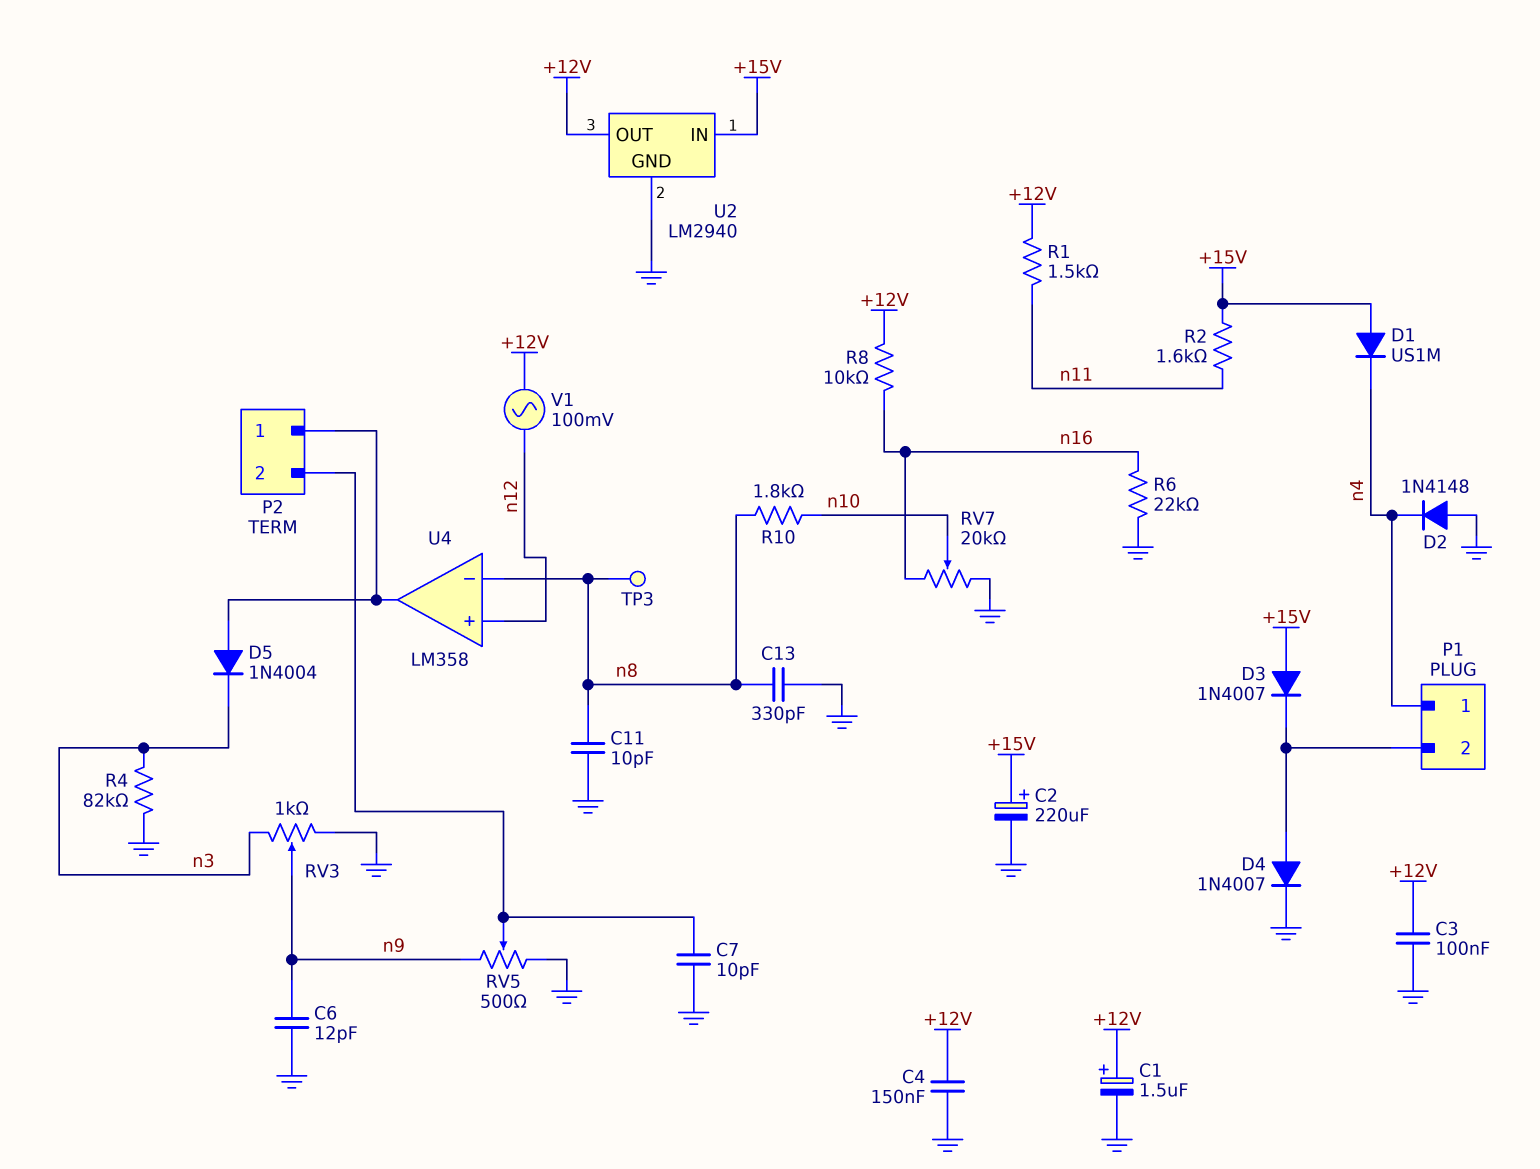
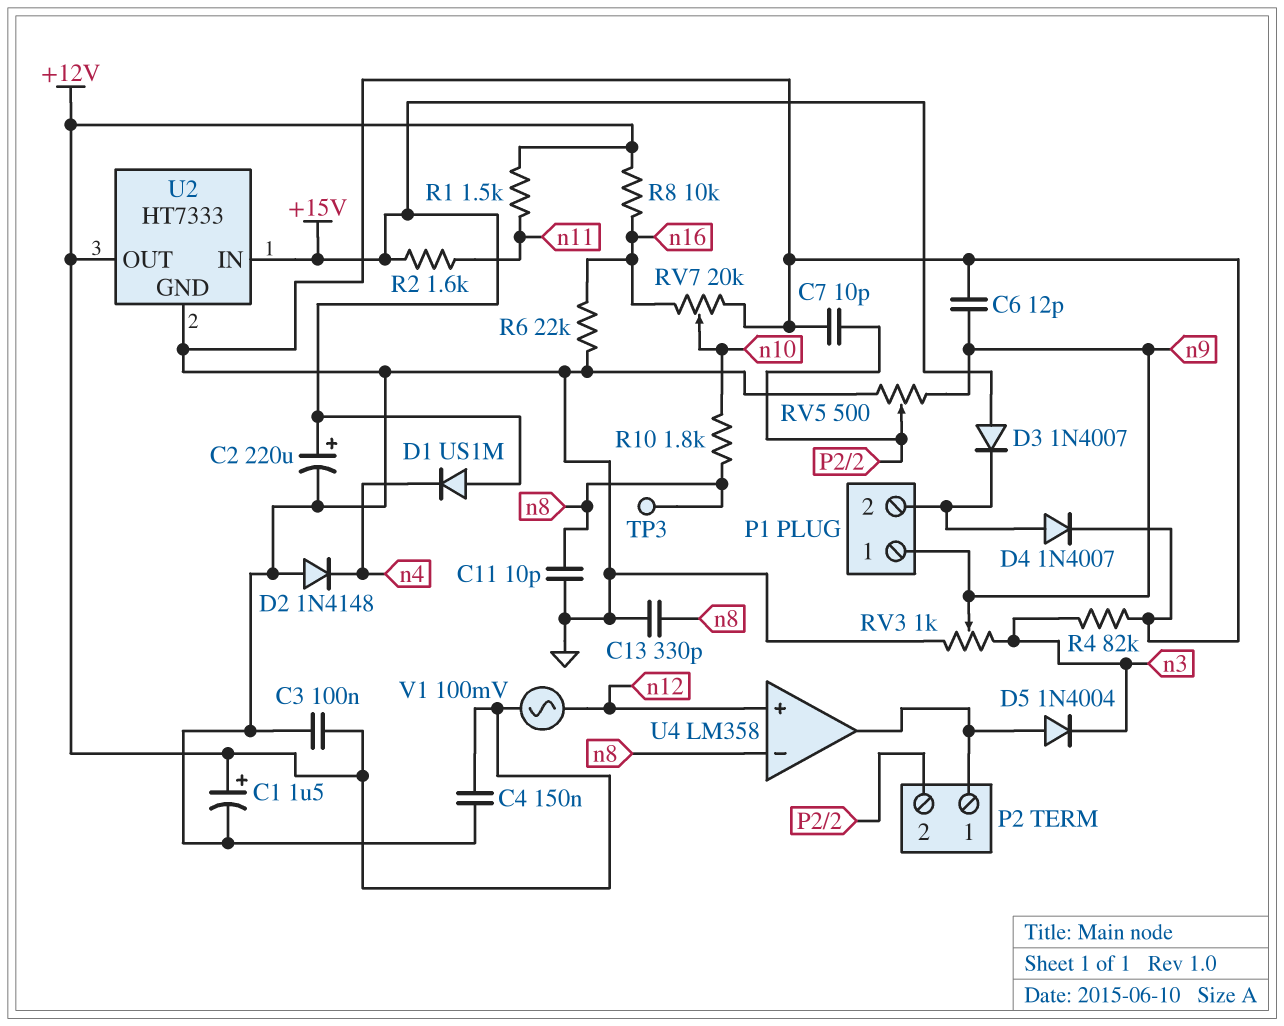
P1 pin 1: n4 -> n9
U2: LM2940 -> HT7333

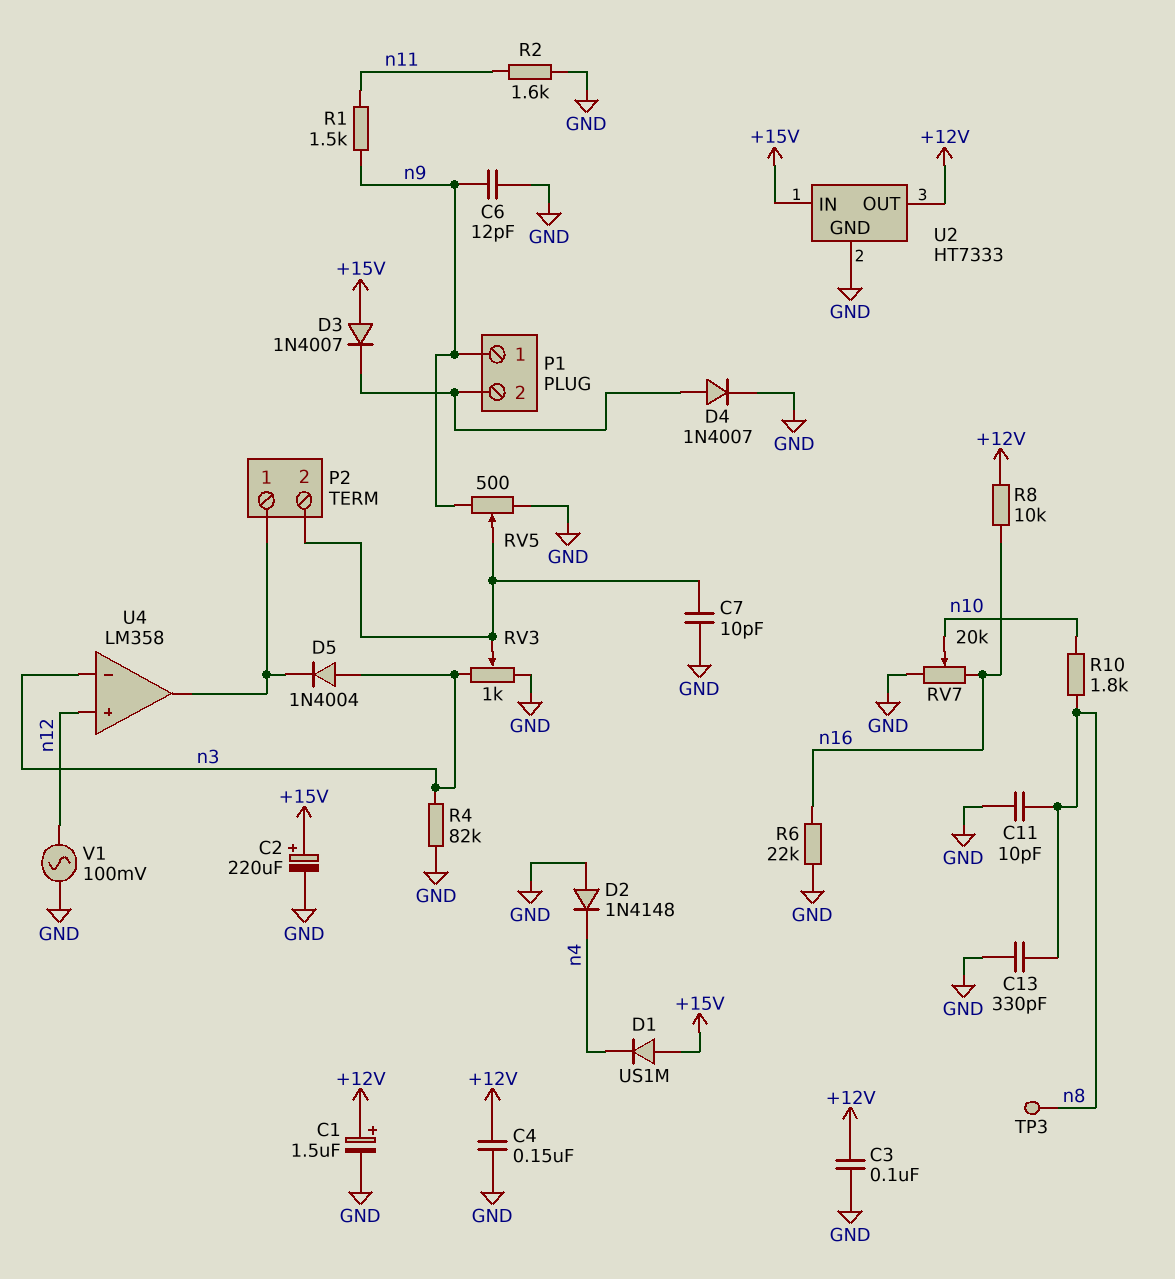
D5: diode 1N4004 (A P2/1, K n3) -> diode 1N4004 (A n3, K P2/1)
R1: 1.5k (+12V, n11) -> 1.5k (n9, n11)
R2: 1.6k (+15V, n11) -> 1.6k (GND, n11)
RV3: 1k (GND, n3, wiper n9) -> 1k (GND, n3, wiper P2/2)
U4 pin in-: n8 -> n3
V1: AC 100mV (+12V, n12) -> AC 100mV (GND, n12)

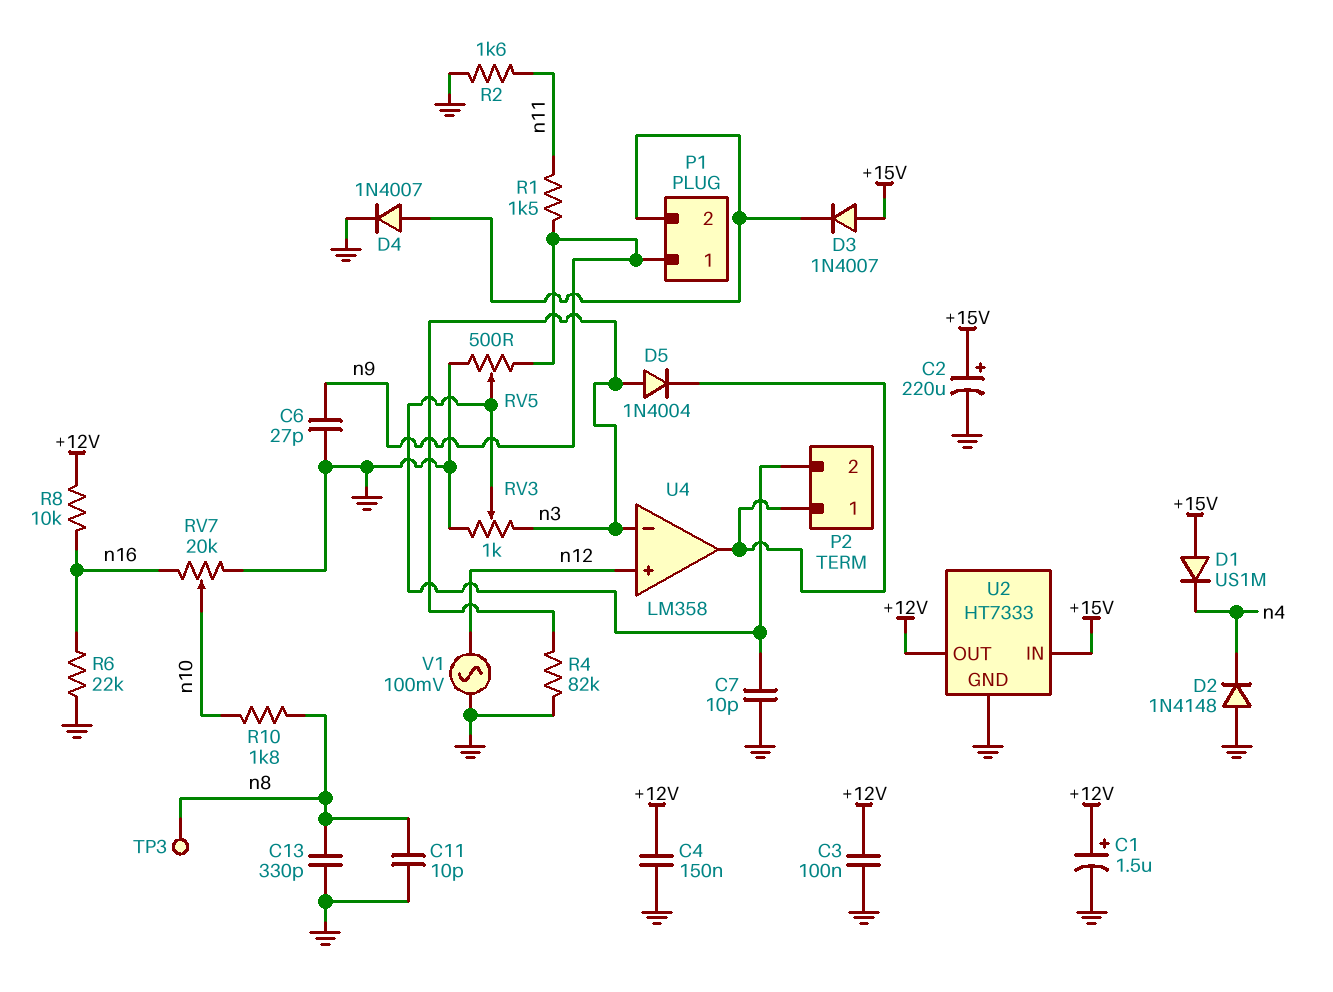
C6: 12pF (GND, n9) -> 27pF (GND, n9)

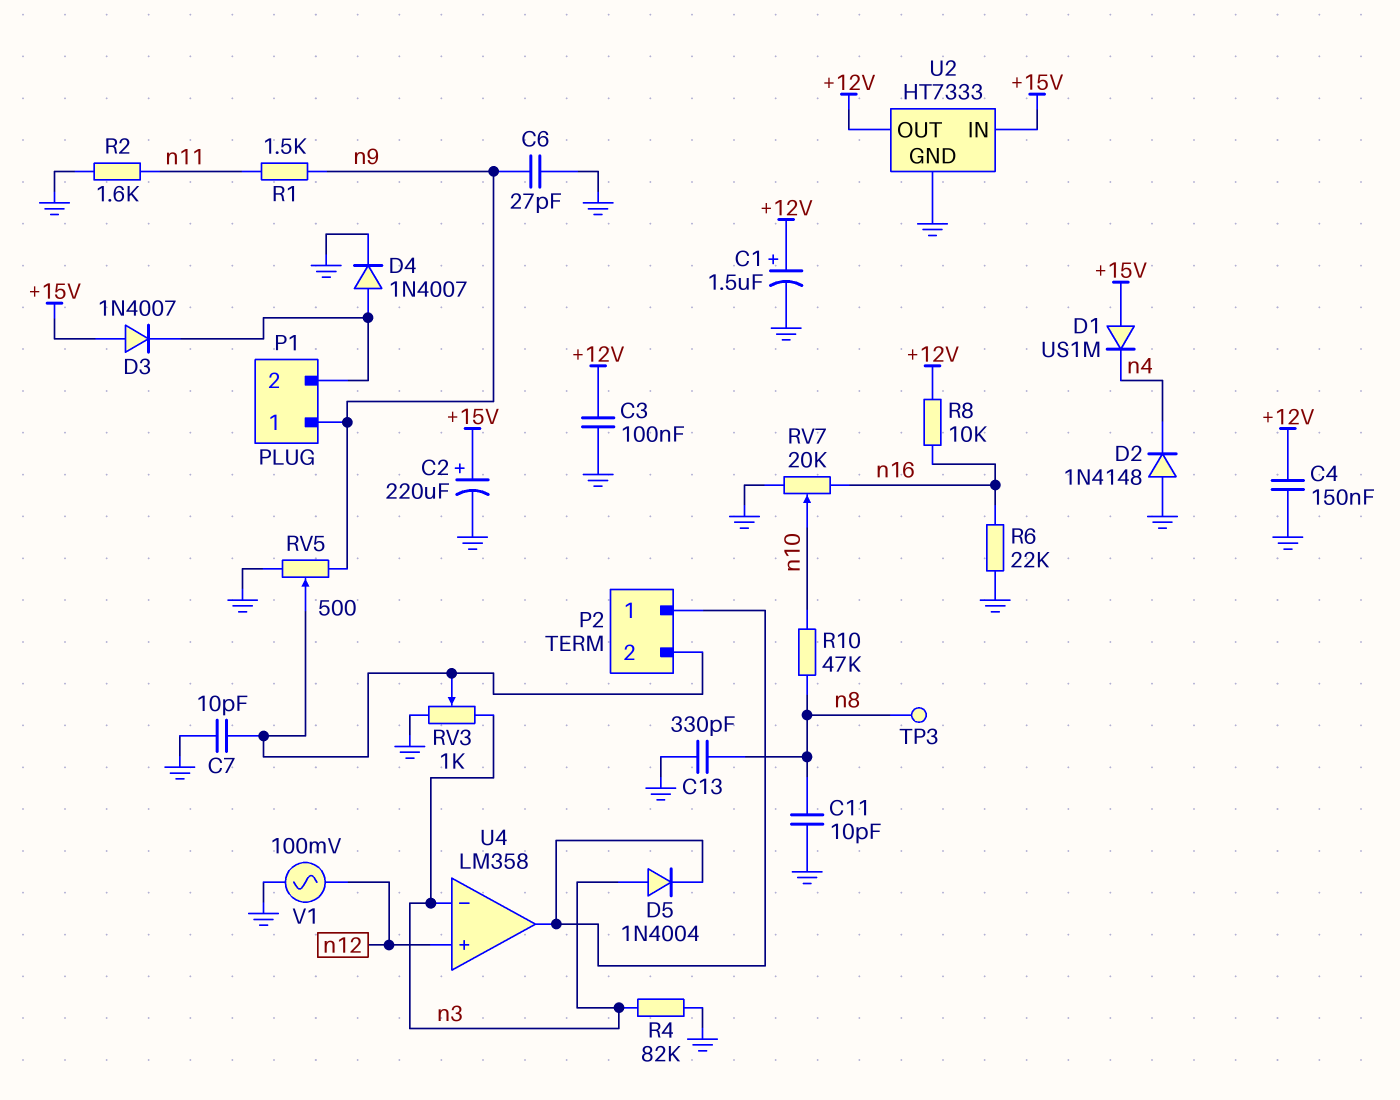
R10: 1.8k (n8, n10) -> 47k (n8, n10)

